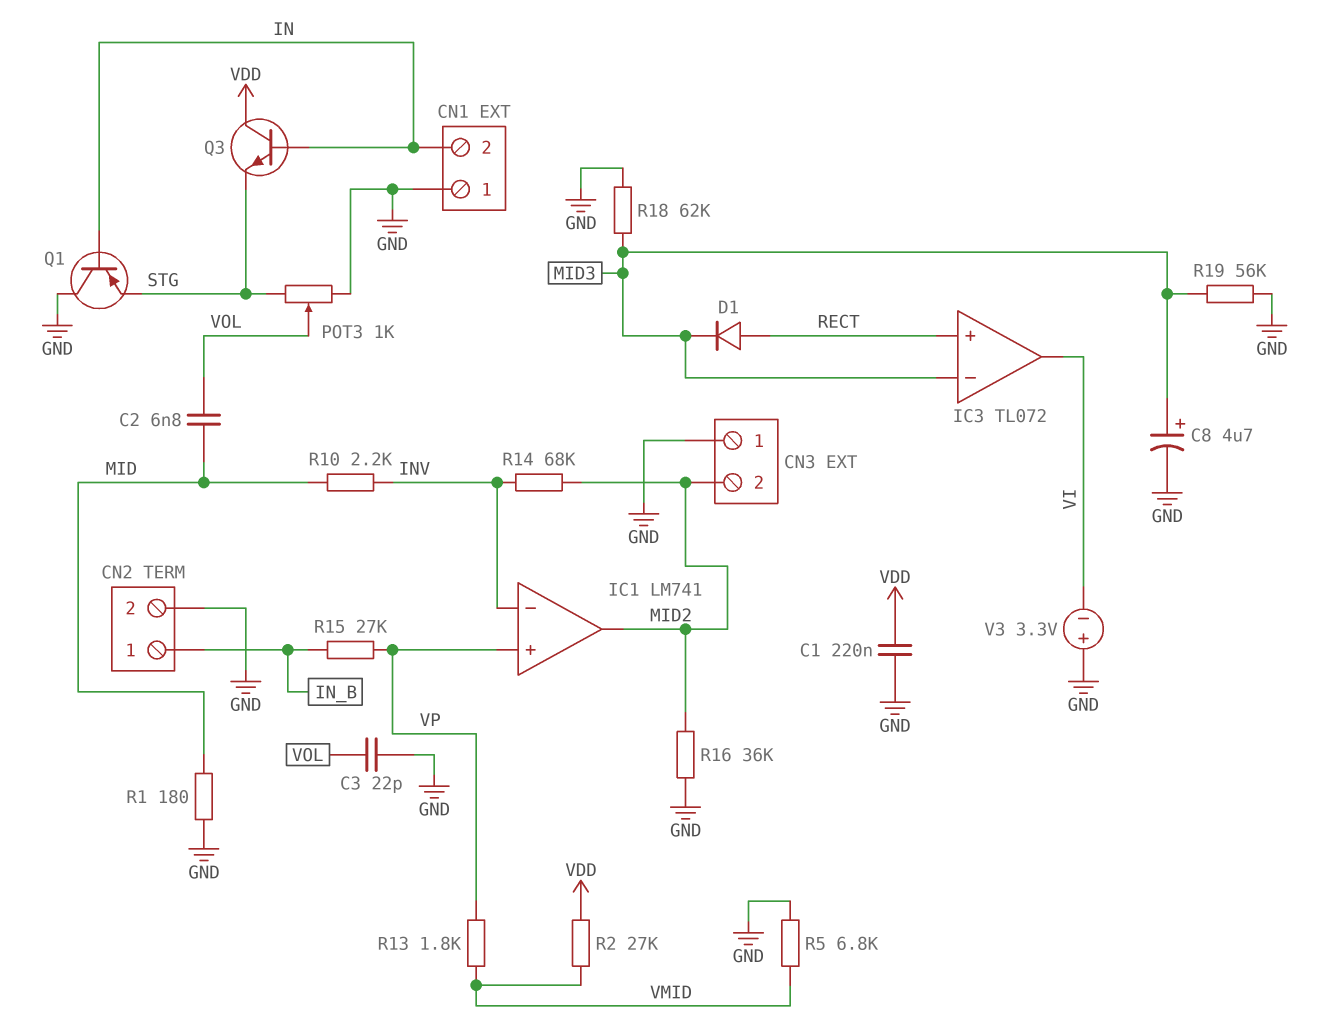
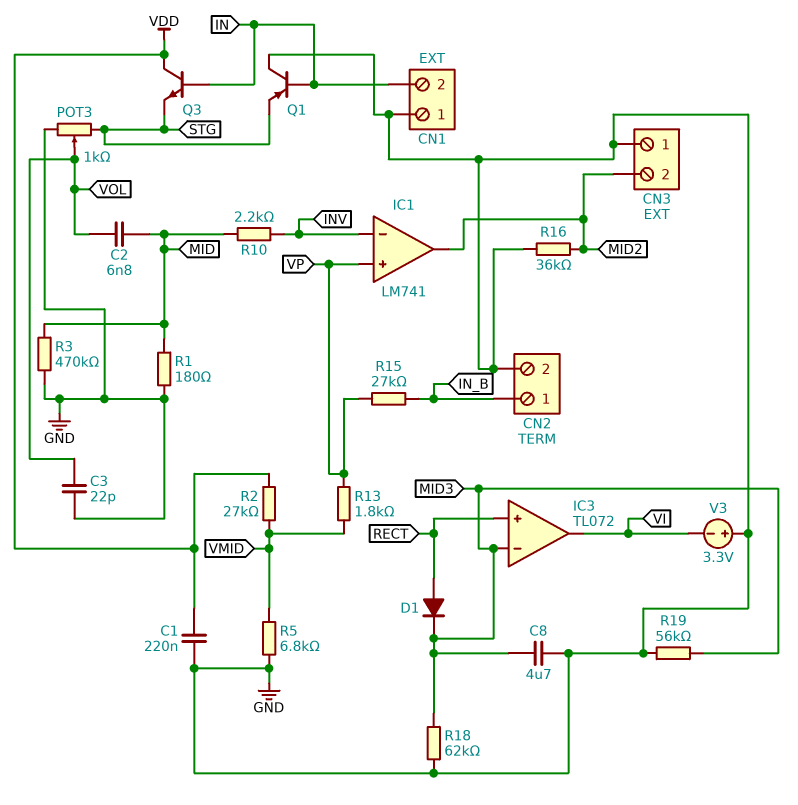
C8: 4.7uF (plus MID3, minus GND) -> 4.7uF (GND, MID3)
R3: none -> 470k (GND, MID)
R14: 68k (INV, MID2) -> none

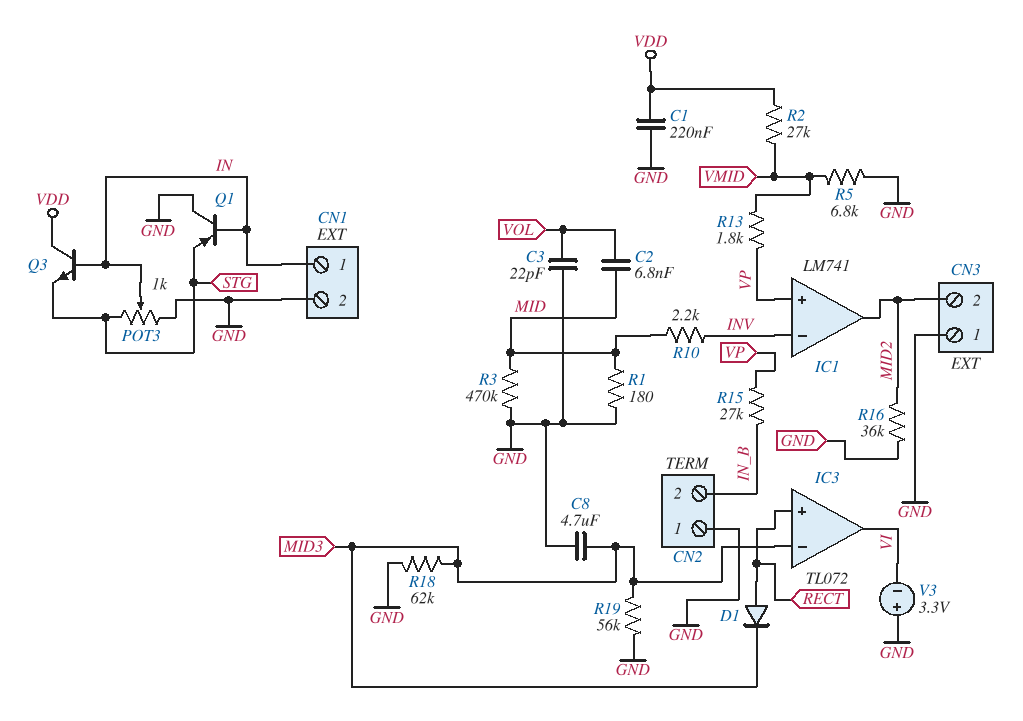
CN1 pin 1: GND -> IN
CN1 pin 2: IN -> GND
CN2 pin 1: IN_B -> GND
CN2 pin 2: GND -> IN_B
POT3: 1k (GND, STG, wiper VOL) -> 1k (GND, STG, wiper IN)

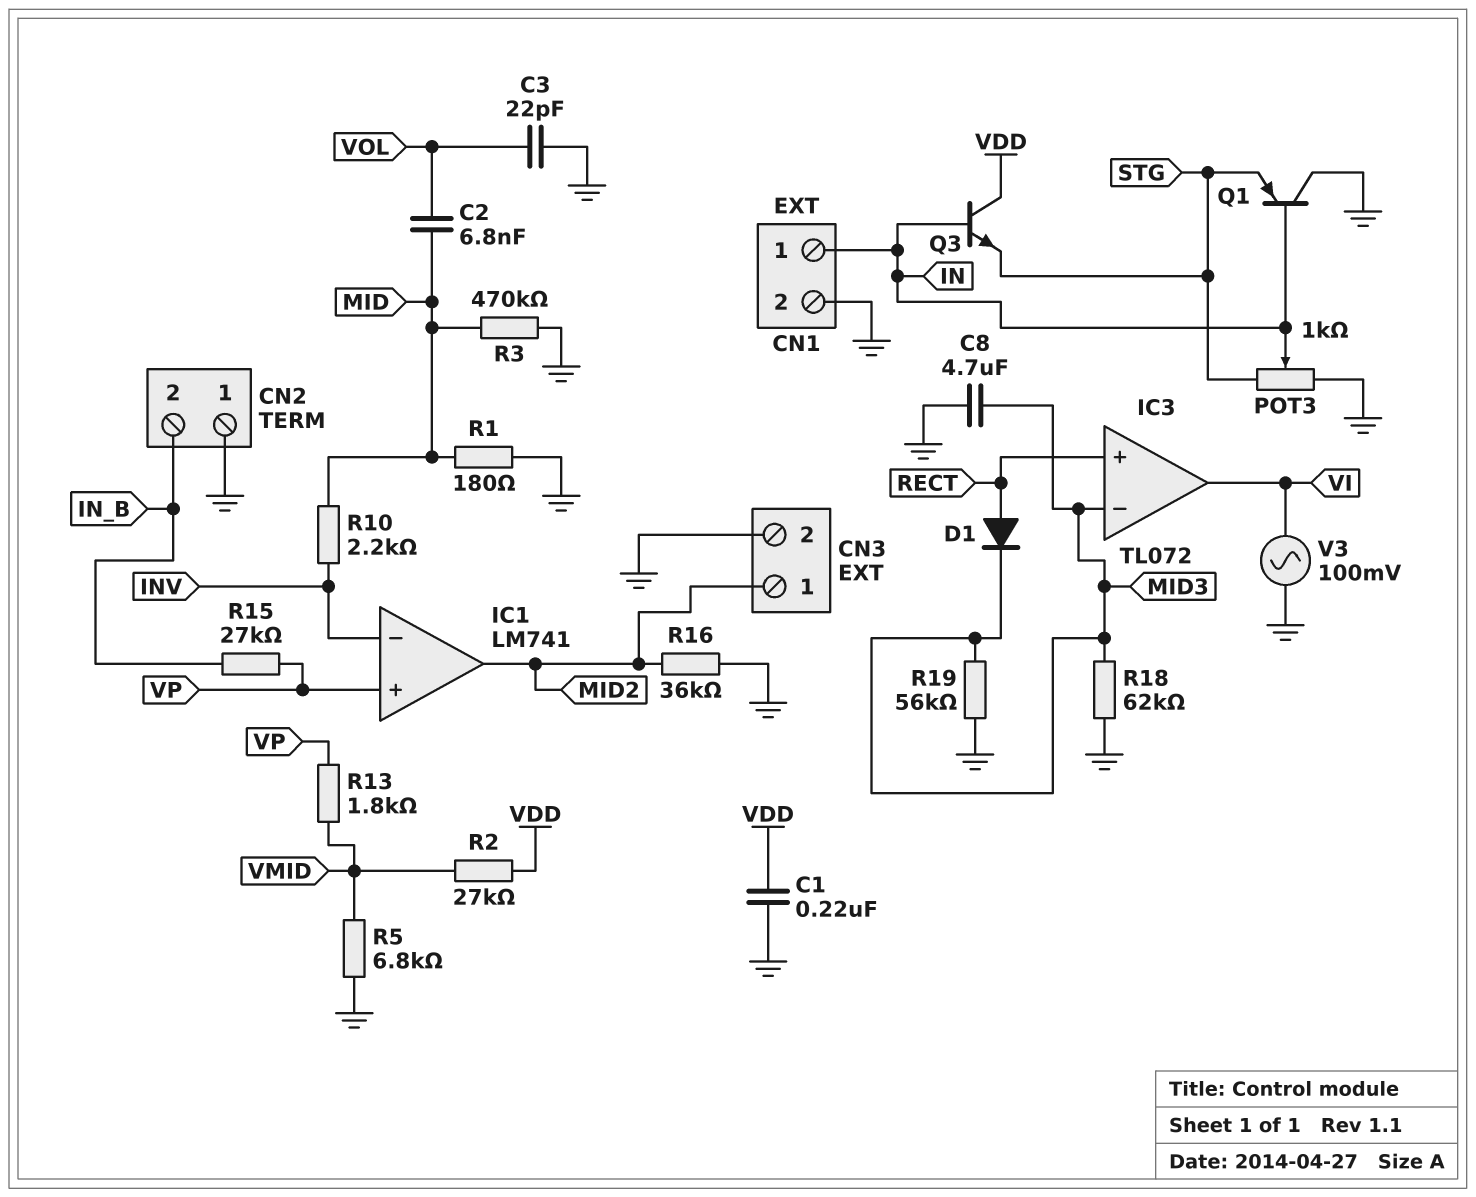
CN3 pin 1: GND -> MID2
CN3 pin 2: MID2 -> GND
V3: 3.3V (plus GND, minus VI) -> AC 100mV (GND, VI)

